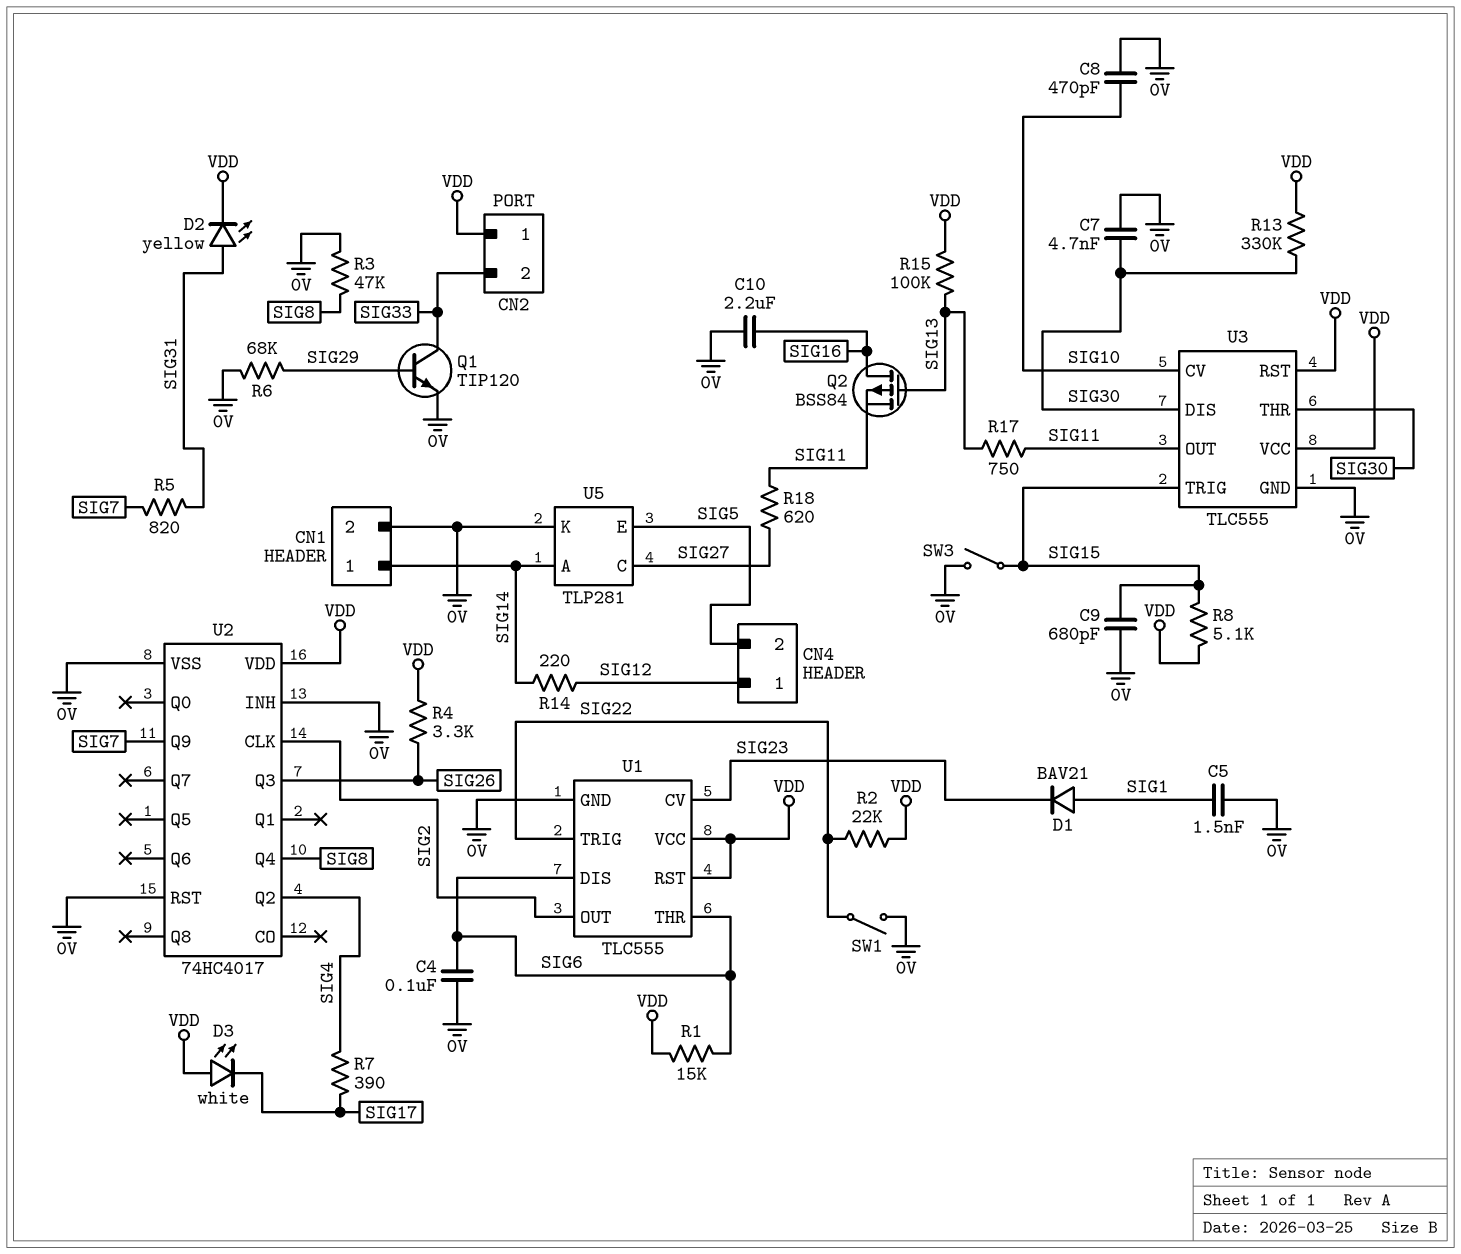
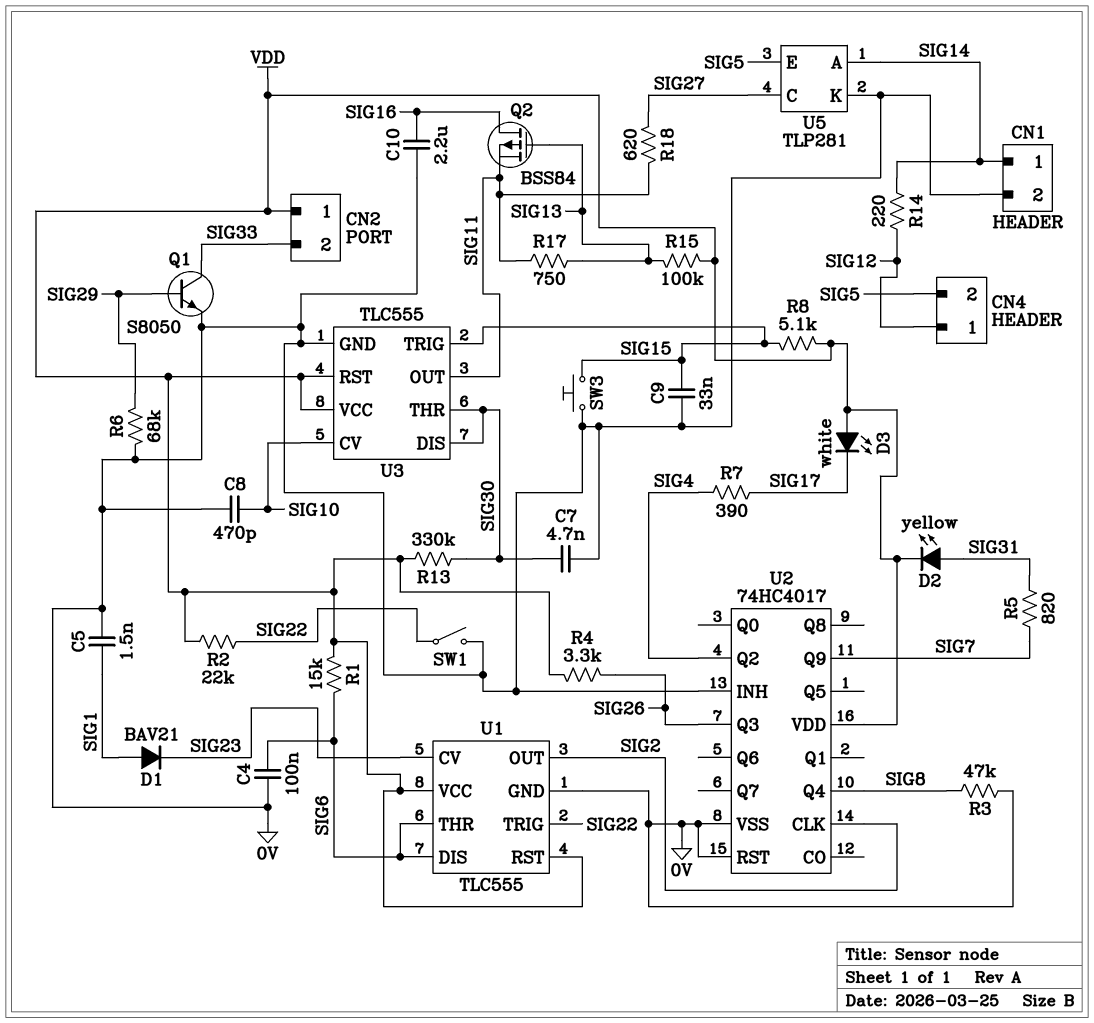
C9: 680pF (0V, SIG15) -> 33nF (0V, SIG15)
Q1: NPN TIP120 (B SIG29, C SIG33, E 0V) -> NPN S8050 (B SIG29, C SIG33, E 0V)
SW3: switch (0V, SIG15) -> button (0V, SIG15)

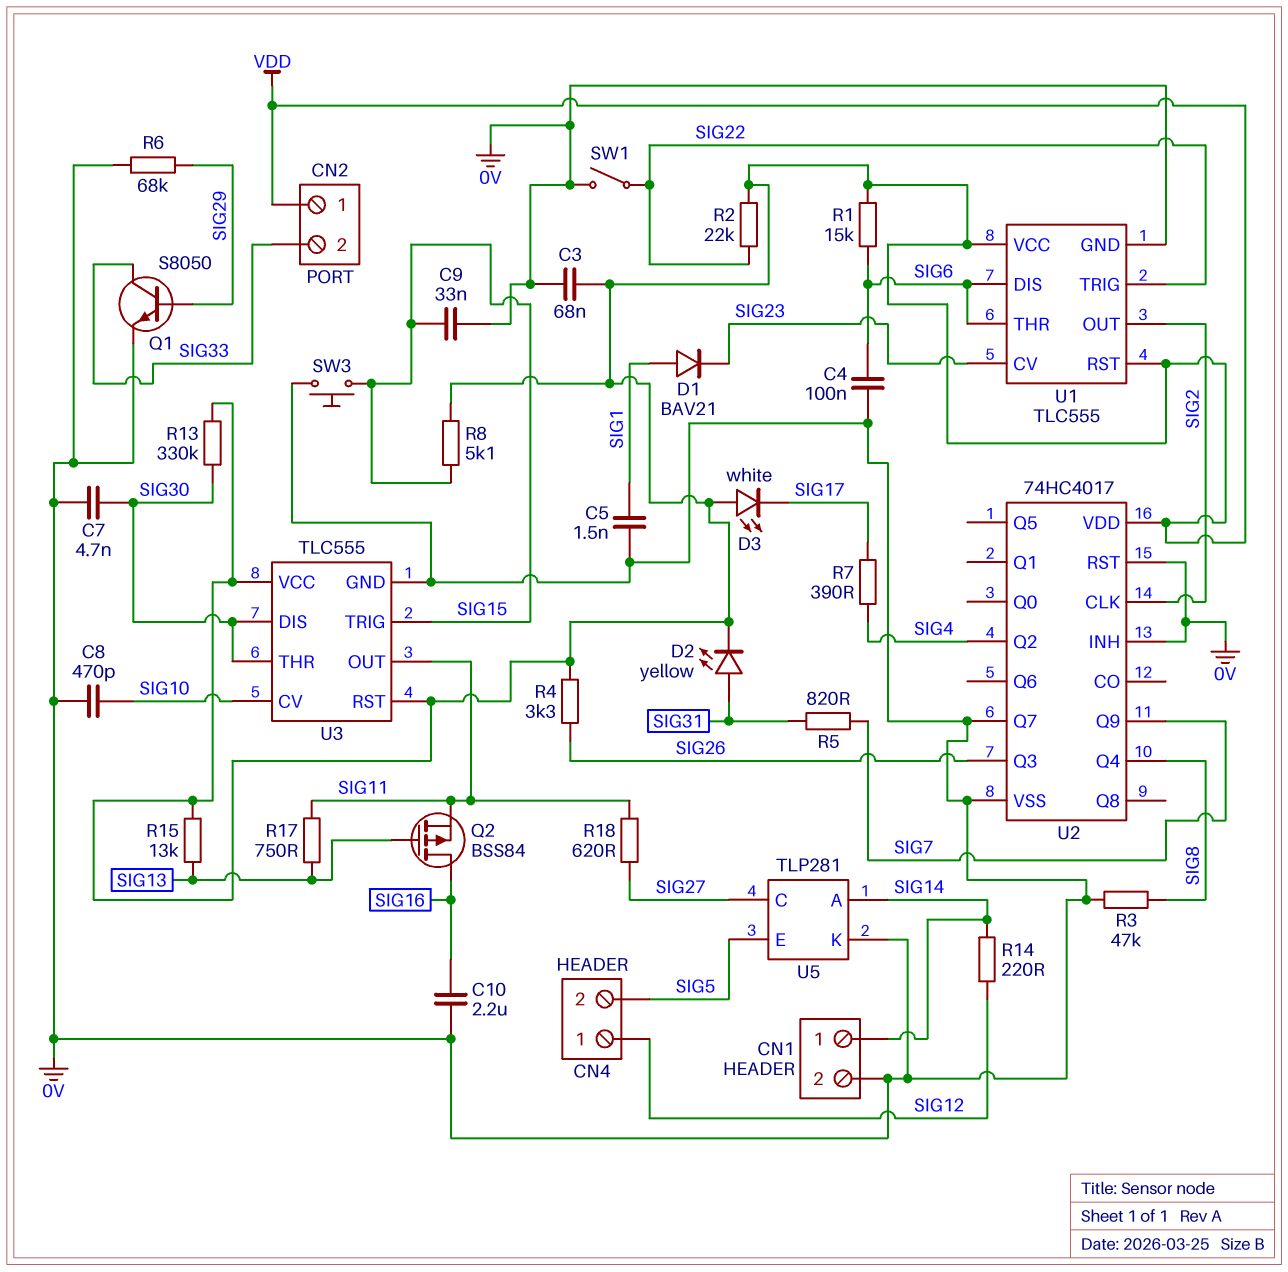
C3: none -> 68nF (0V, VDD)
R15: 100k (SIG13, VDD) -> 13k (SIG13, VDD)
U2 pin Q7: none -> 0V

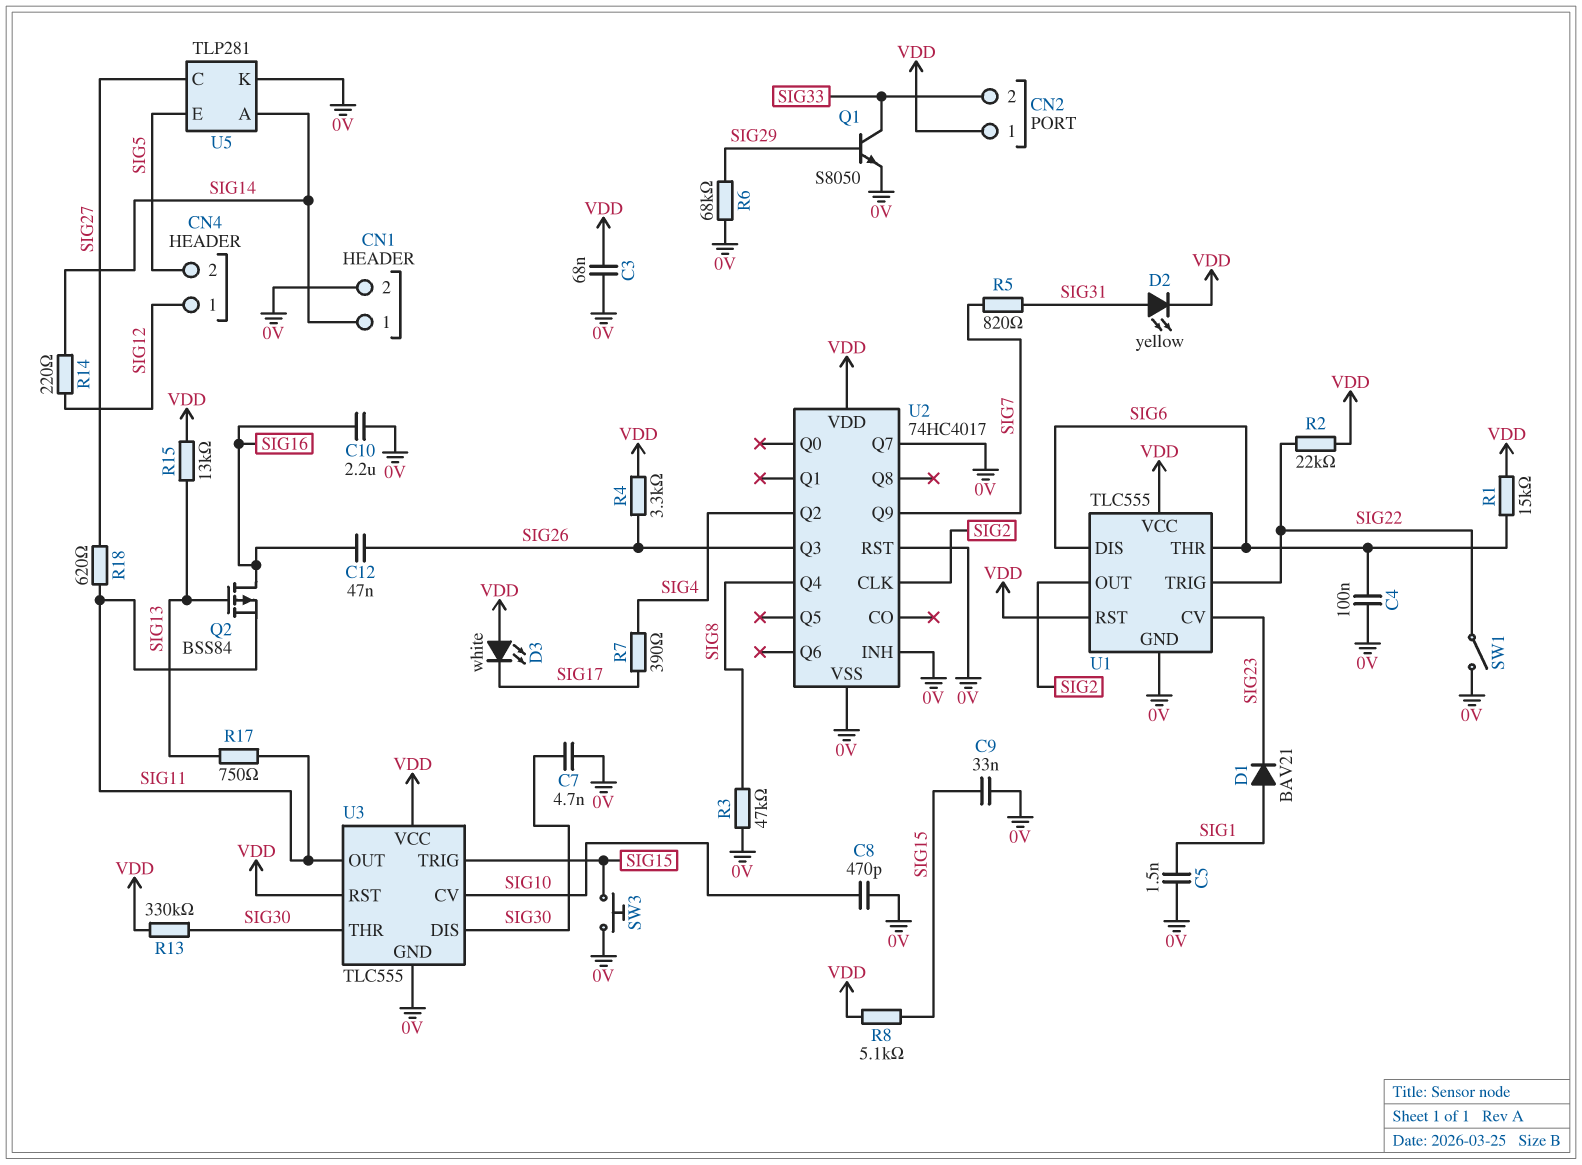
C12: none -> 47nF (SIG16, SIG26)

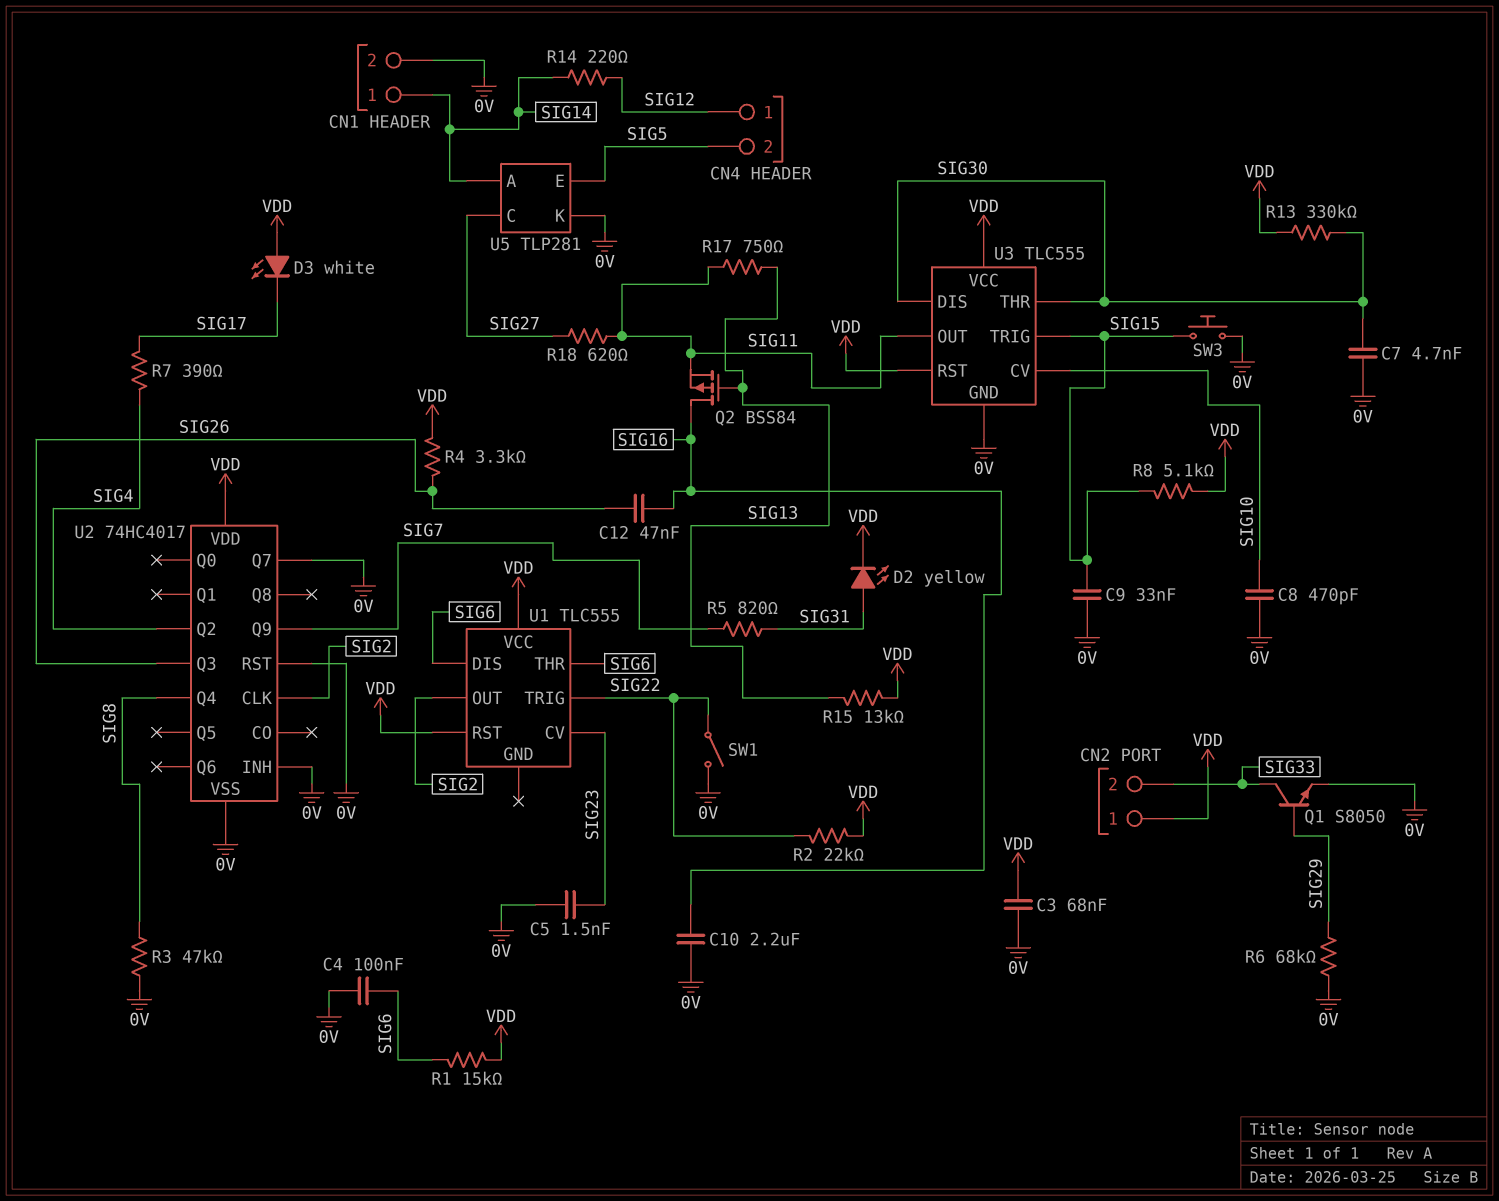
C5: 1.5nF (0V, SIG1) -> 1.5nF (0V, SIG23)
D1: diode BAV21 (A SIG1, K SIG23) -> none
U1 pin GND: 0V -> none

